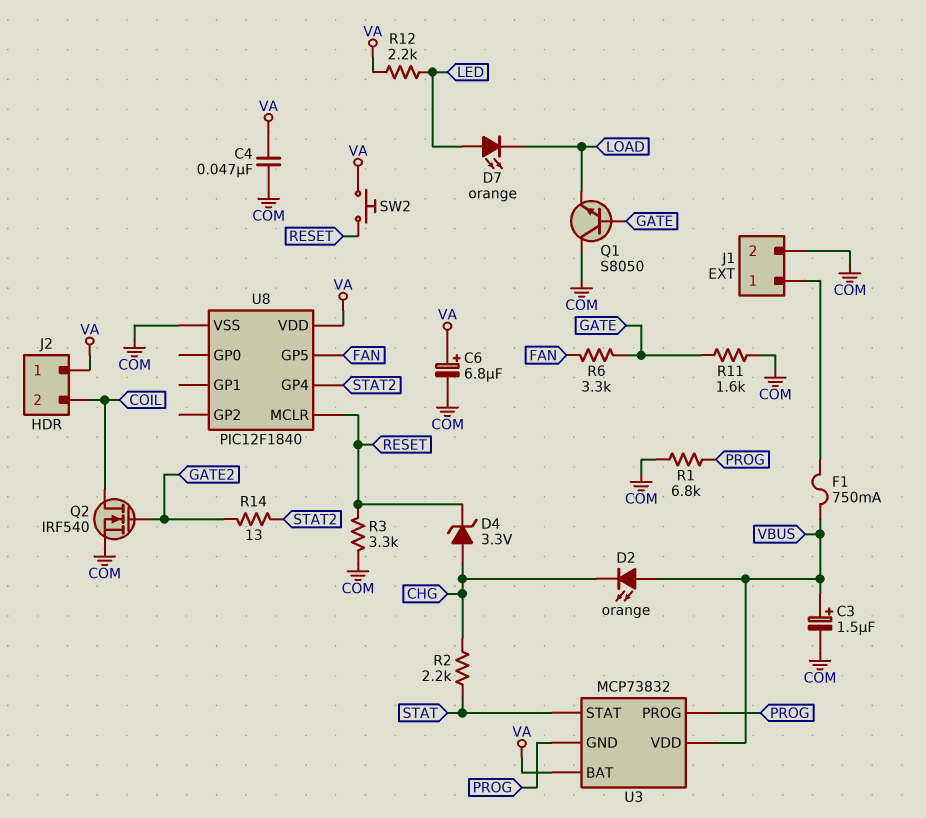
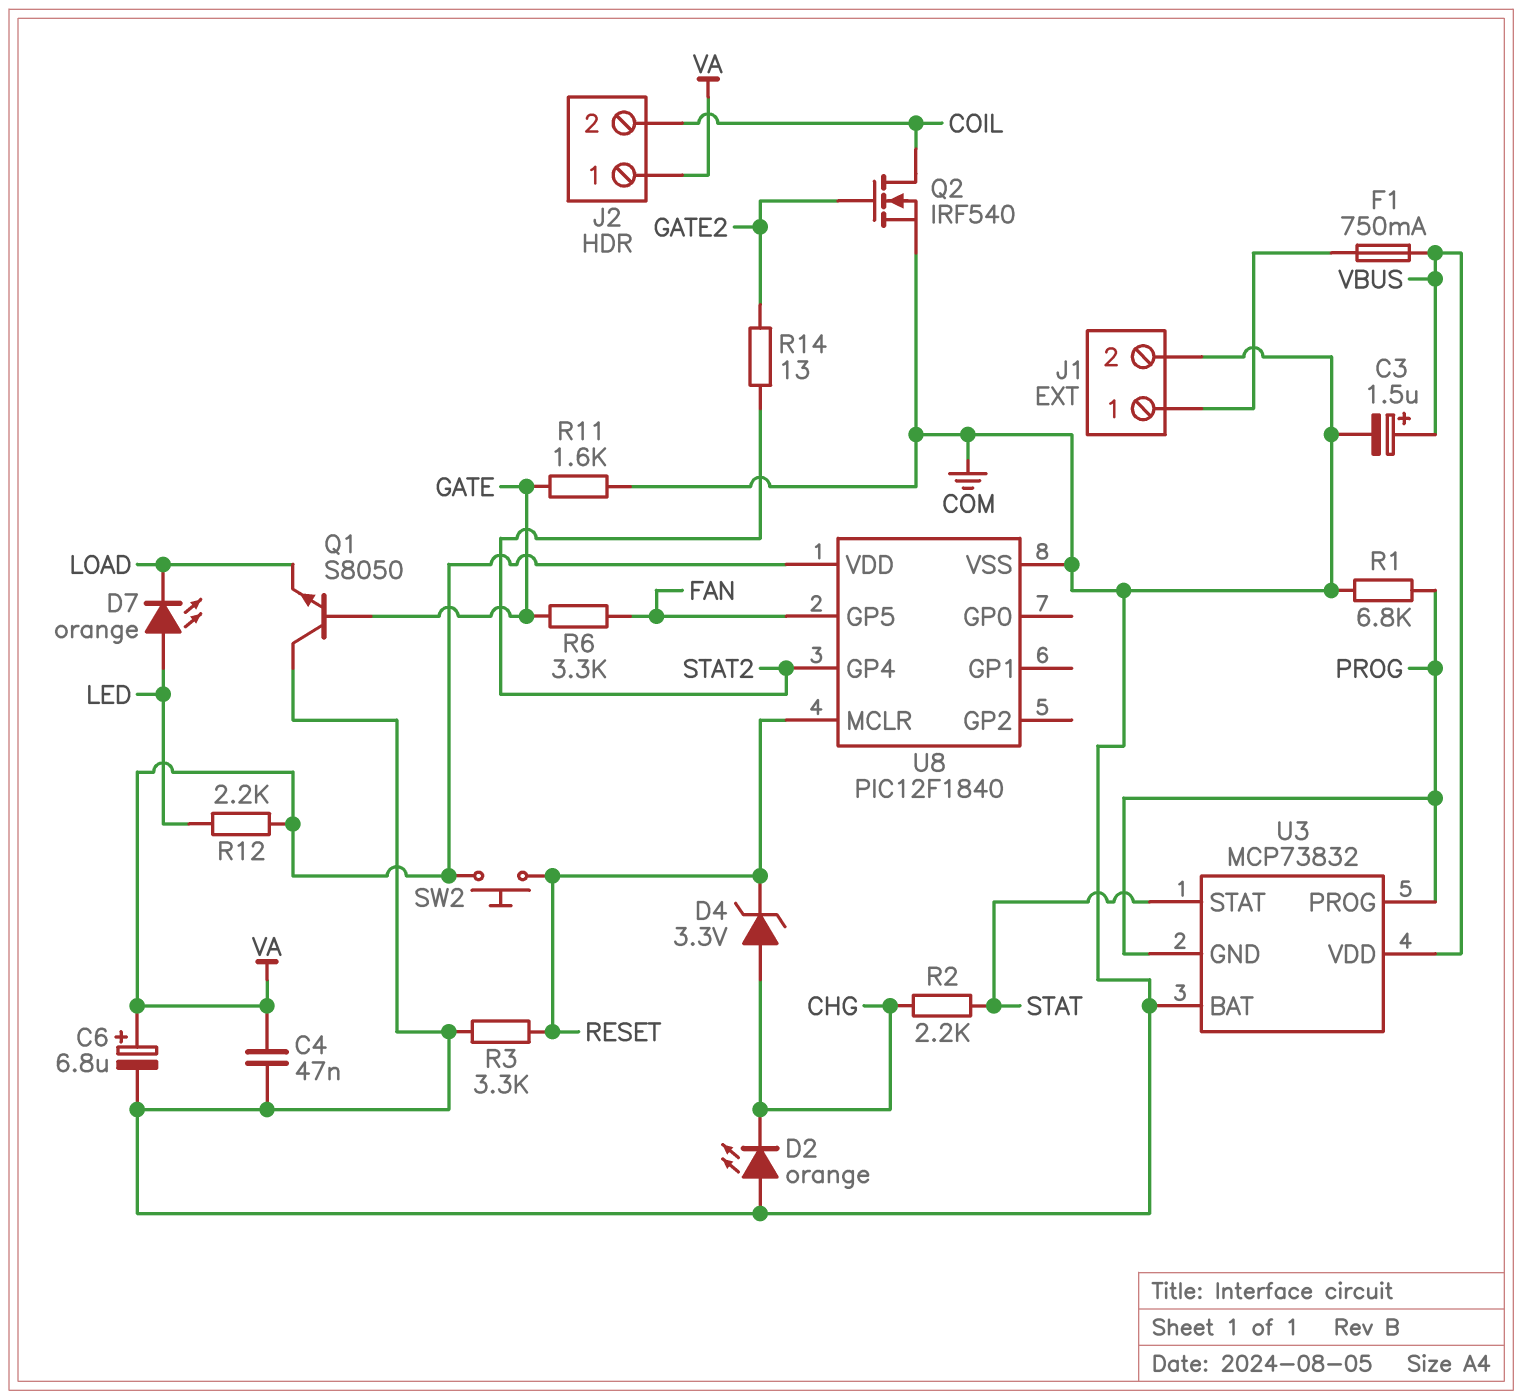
D2: LED orange (A VBUS, K CHG) -> LED orange (A COM, K CHG)
U3 pin BAT: VA -> COM

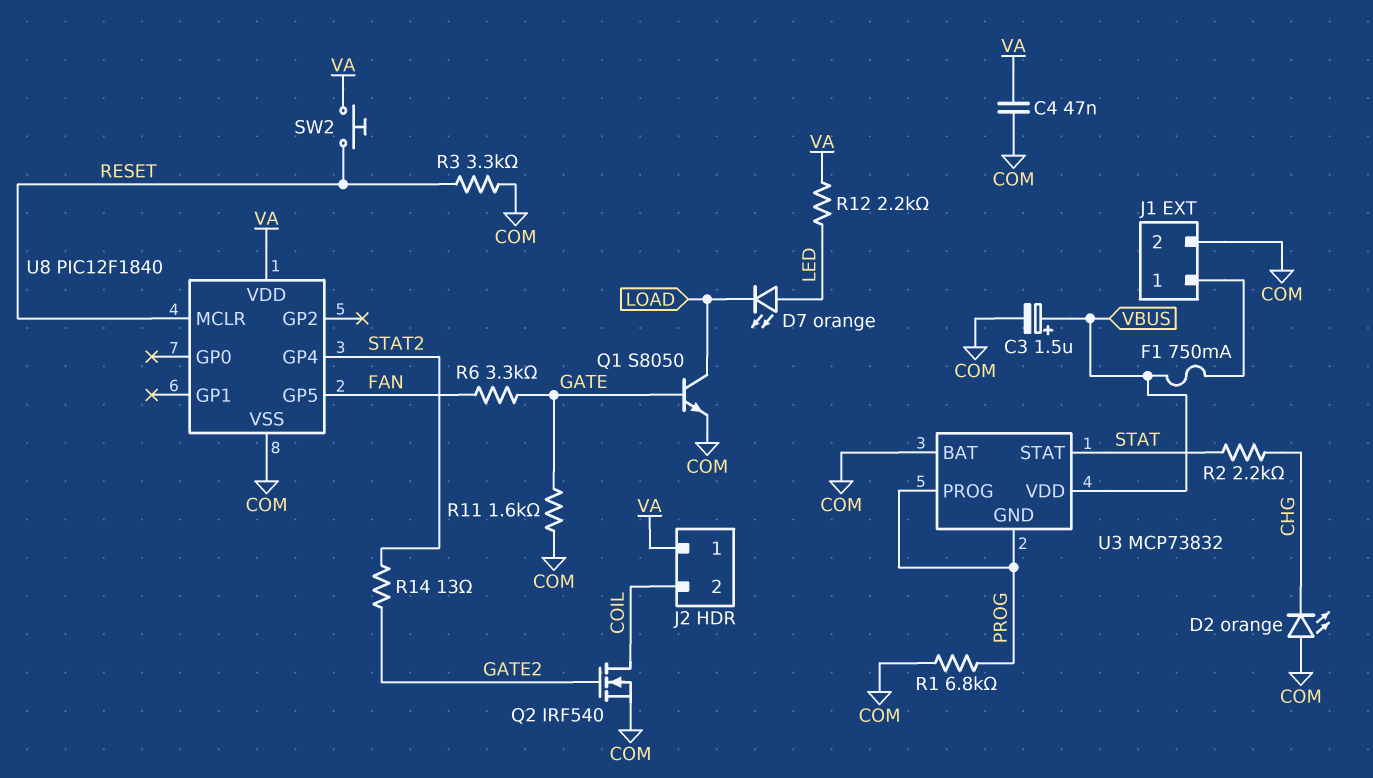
C6: 6.8uF (plus VA, minus COM) -> none
D4: zener 3.3V (A CHG, K RESET) -> none
Q1: NPN S8050 (B GATE, C COM, E LOAD) -> NPN S8050 (B GATE, C LOAD, E COM)

